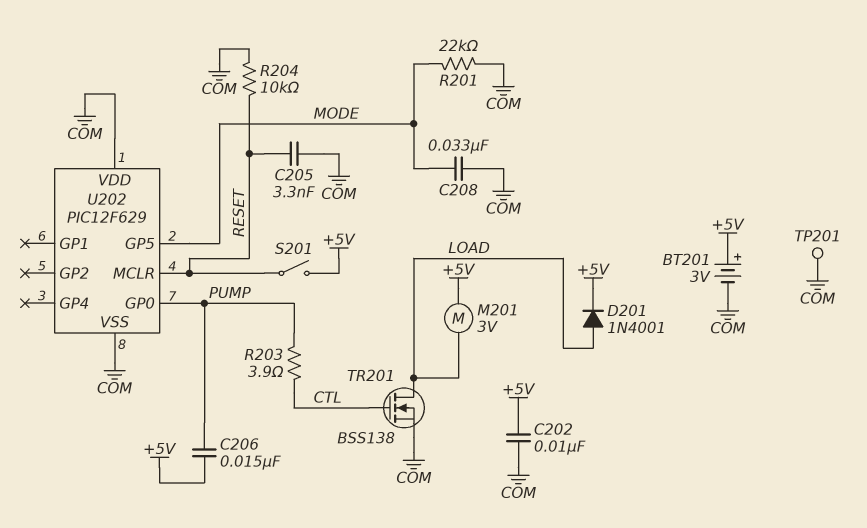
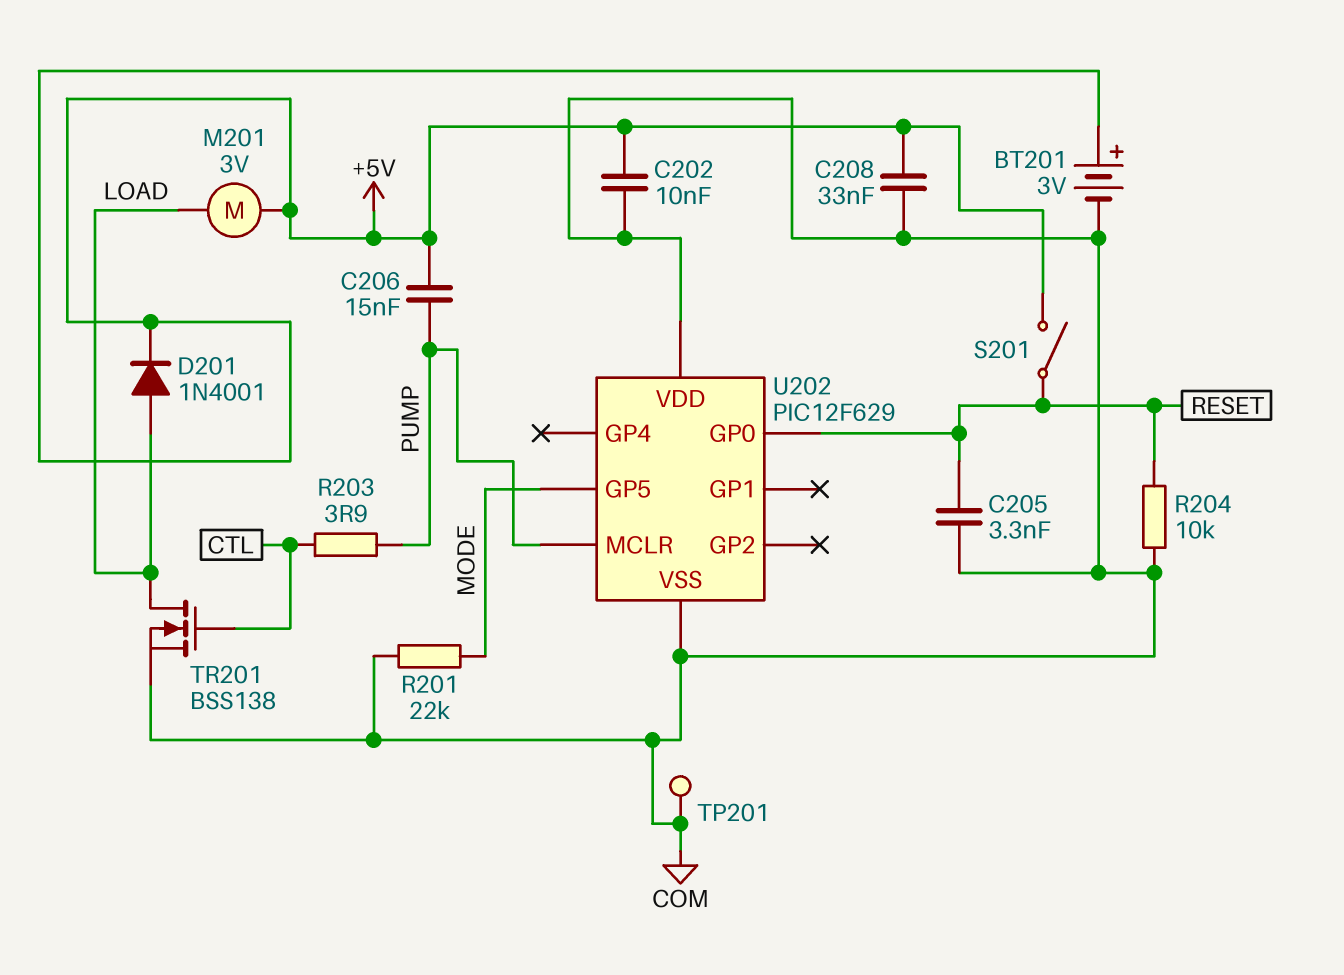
C208: 33nF (COM, MODE) -> 33nF (+5V, COM)
U202 pin GP0: PUMP -> RESET
U202 pin MCLR: RESET -> PUMP

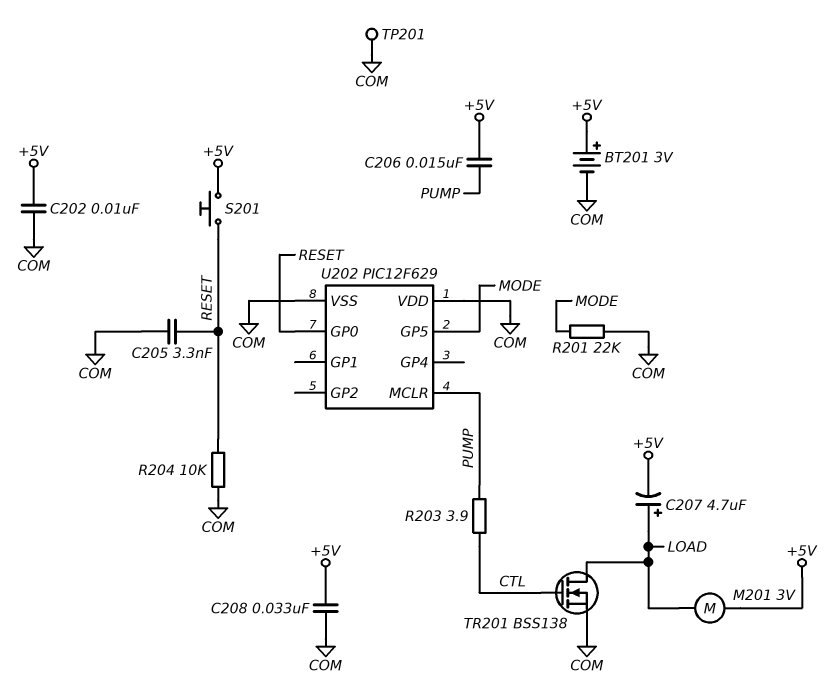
C207: none -> 4.7uF (plus LOAD, minus +5V)
D201: diode 1N4001 (A LOAD, K +5V) -> none
S201: switch (+5V, RESET) -> button (+5V, RESET)

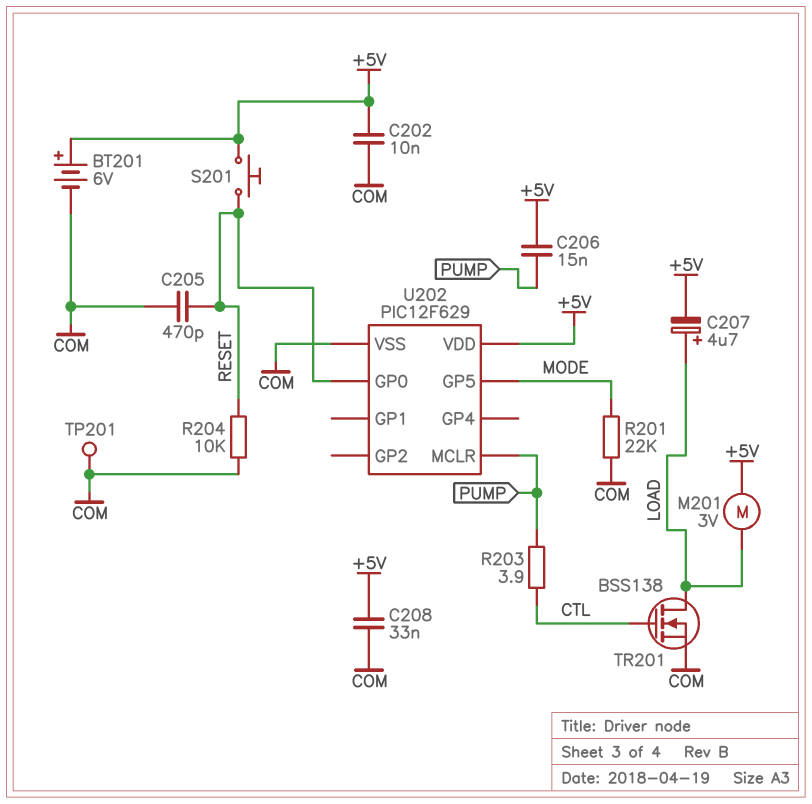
BT201: 3V (plus +5V, minus COM) -> 6V (plus +5V, minus COM)
C205: 3.3nF (COM, RESET) -> 470pF (COM, RESET)
U202 pin VDD: COM -> +5V

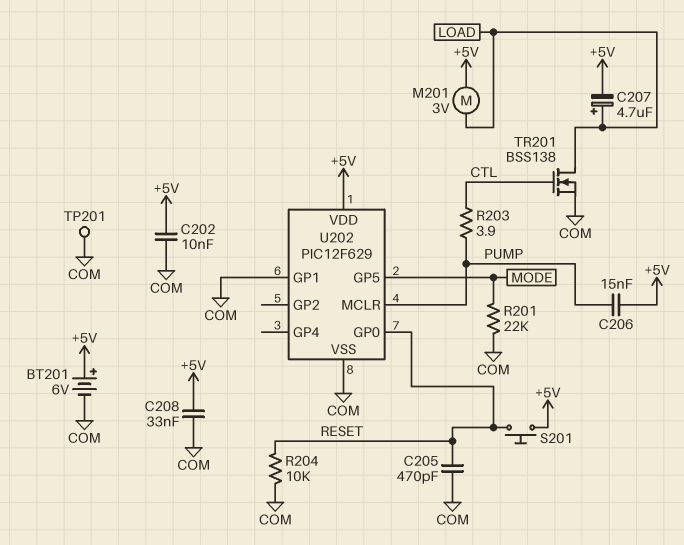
U202 pin GP1: none -> COM

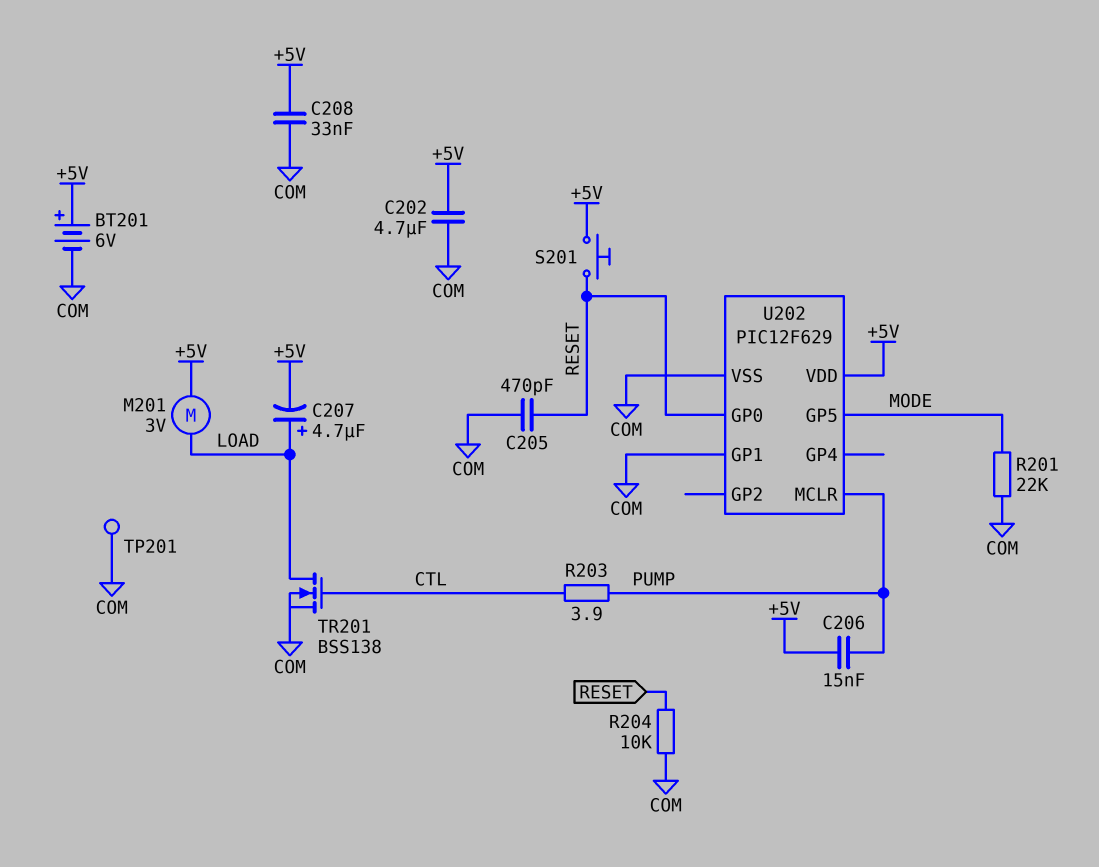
C202: 10nF (+5V, COM) -> 4.7uF (+5V, COM)

